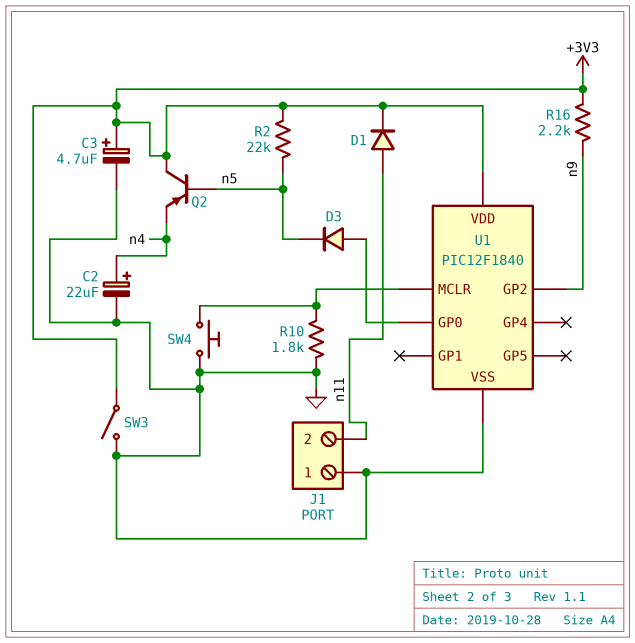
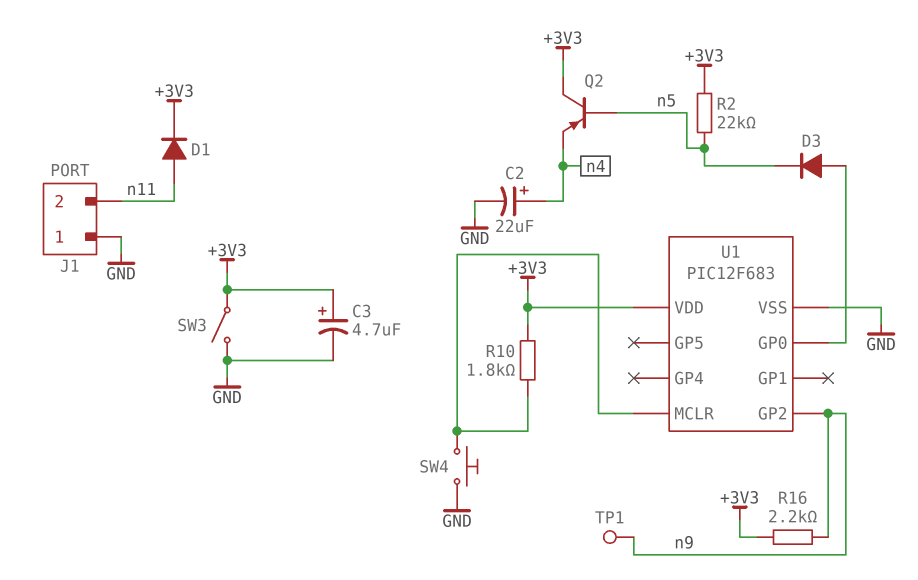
R10: 1.8k (GND, U1/MCLR) -> 1.8k (+3V3, U1/MCLR)
TP1: none -> test point (n9)
U1: PIC12F1840 -> PIC12F683

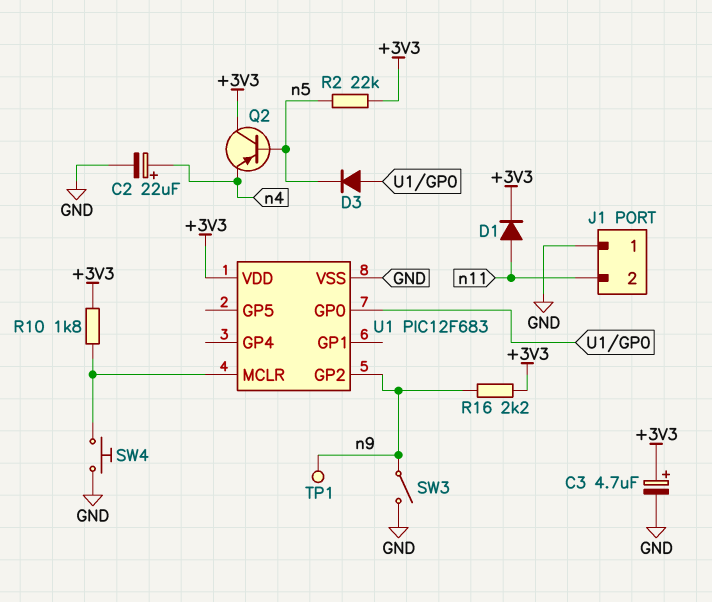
SW3: switch (+3V3, GND) -> switch (GND, n9)

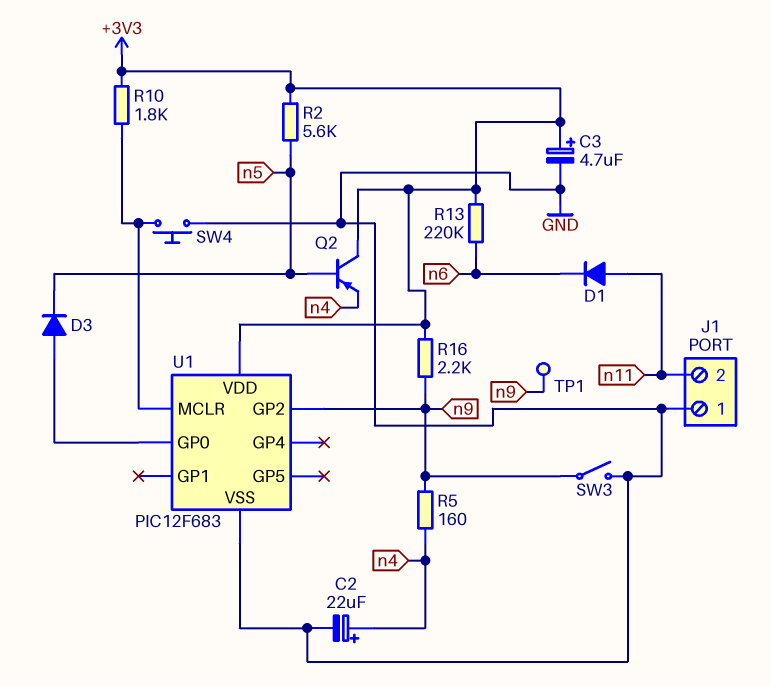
D1: diode (A n11, K +3V3) -> diode (A n11, K n6)
R2: 22k (+3V3, n5) -> 5.6k (+3V3, n5)
R5: none -> 160 (n4, n9)
R13: none -> 220k (+3V3, n6)

